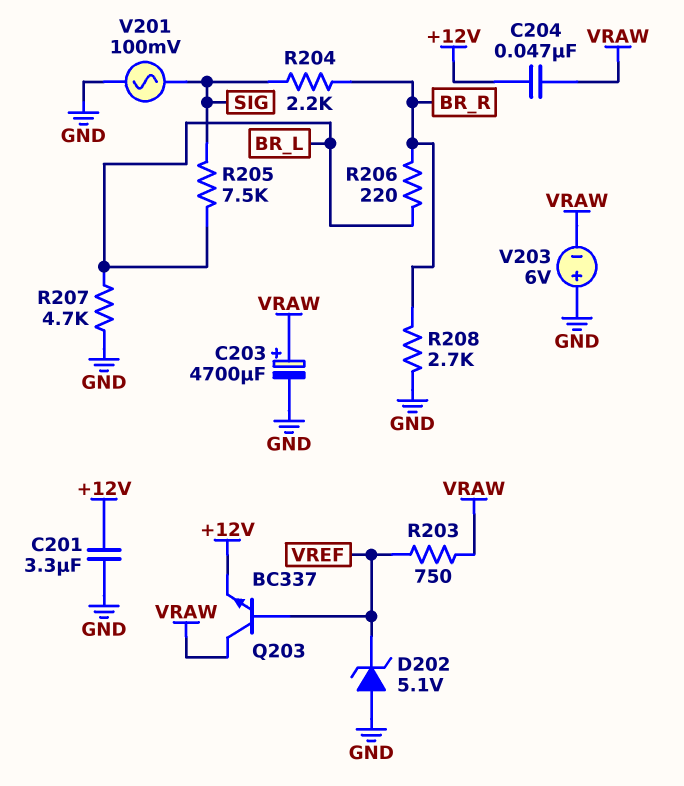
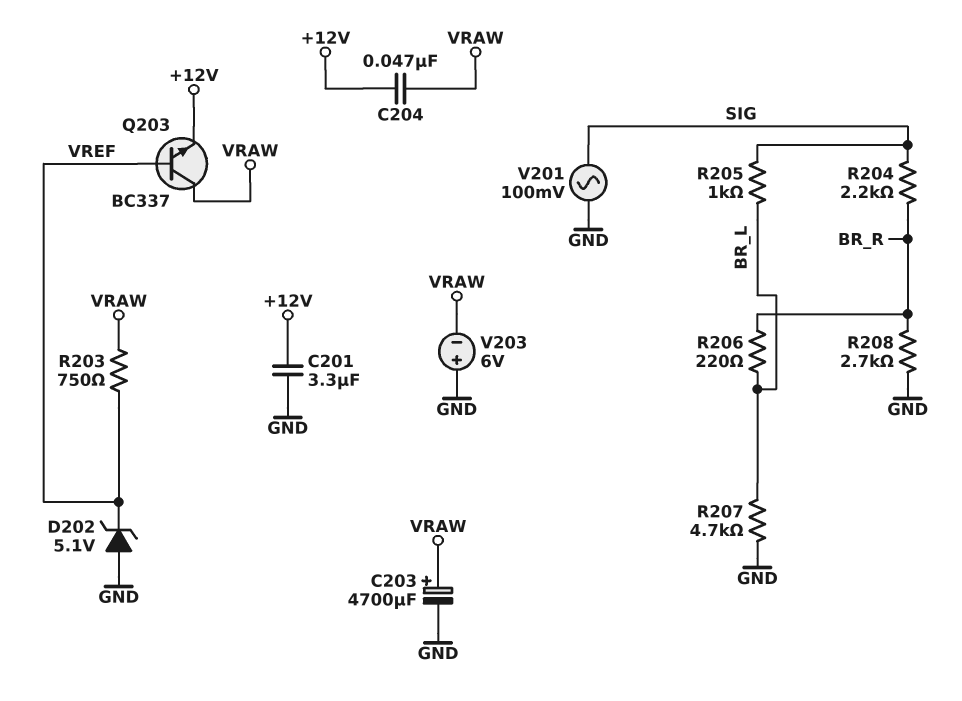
R205: 7.5k (BR_L, SIG) -> 1k (BR_L, SIG)

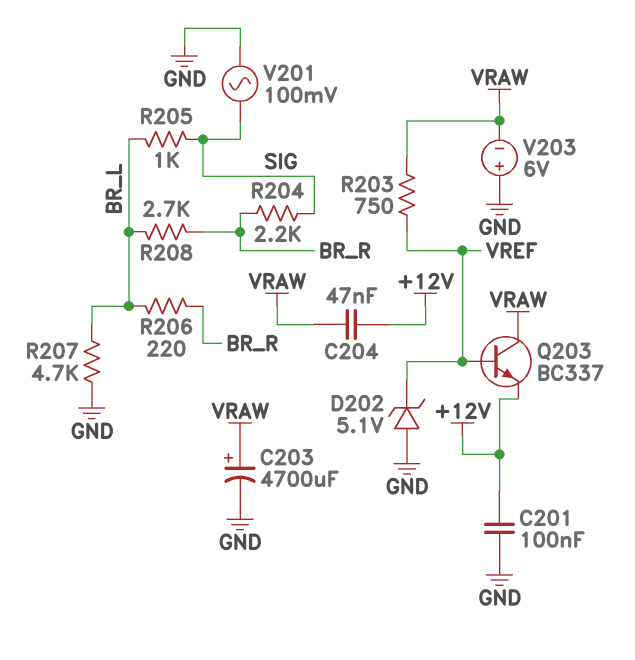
C201: 3.3uF (+12V, GND) -> 100nF (+12V, GND)
R208: 2.7k (BR_R, GND) -> 2.7k (BR_L, BR_R)

